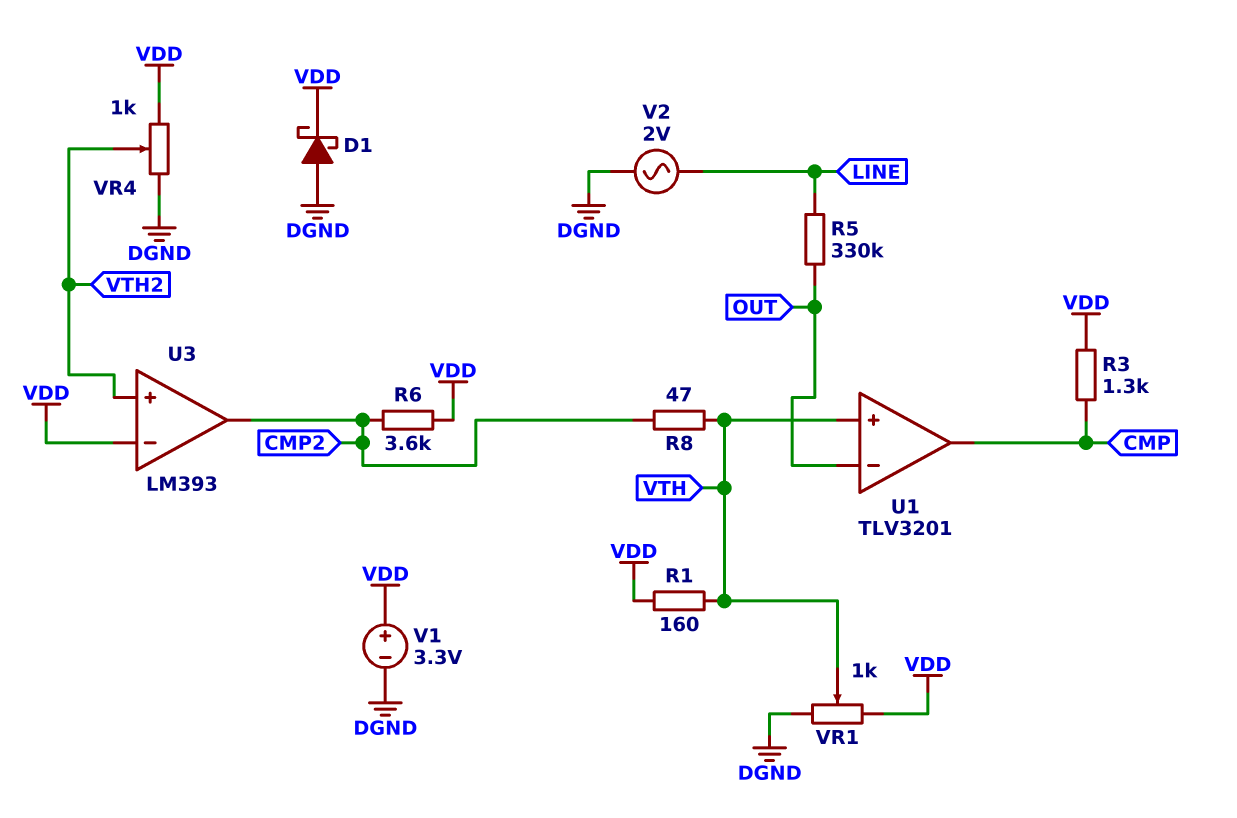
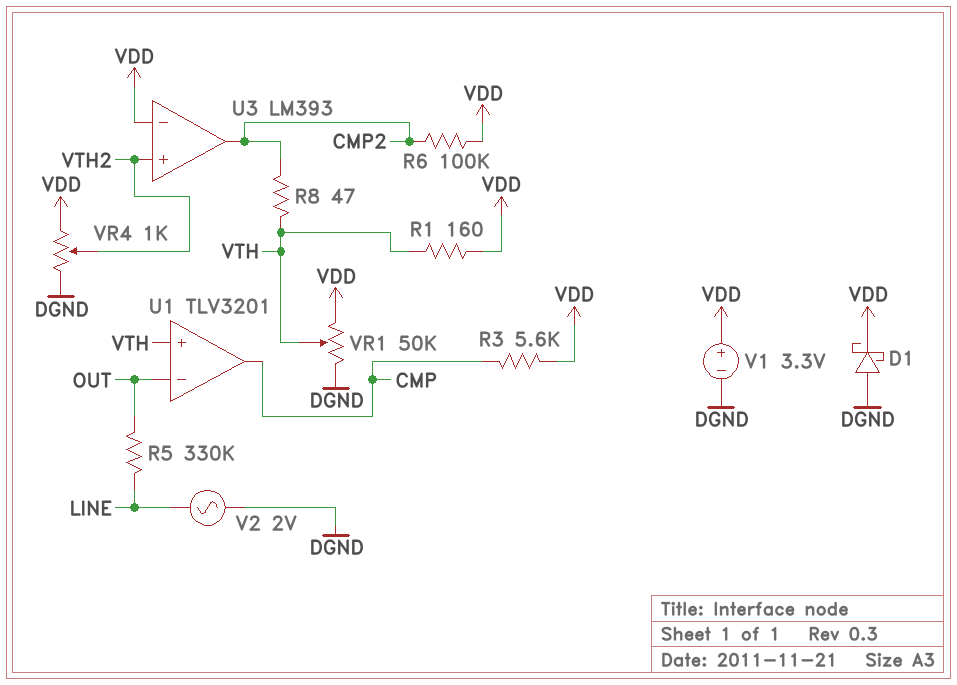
R3: 1.3k (CMP, VDD) -> 5.6k (CMP, VDD)
R6: 3.6k (CMP2, VDD) -> 100k (CMP2, VDD)
VR1: 1k (DGND, VDD, wiper VTH) -> 50k (DGND, VDD, wiper VTH)

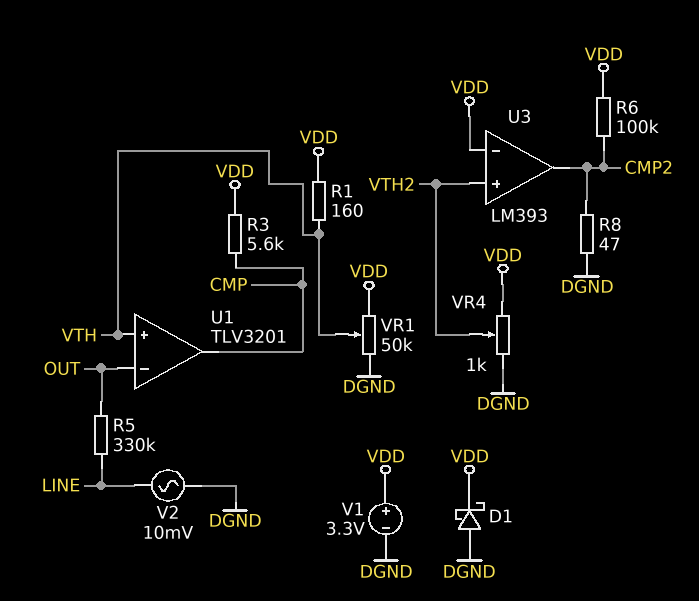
R8: 47 (CMP2, VTH) -> 47 (CMP2, DGND)
V2: AC 2V (DGND, LINE) -> AC 10mV (DGND, LINE)

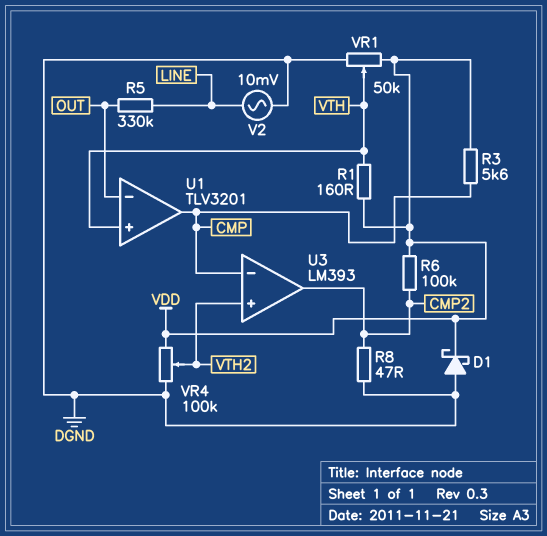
U3 pin in-: VDD -> CMP
V1: 3.3V (plus VDD, minus DGND) -> none
VR4: 1k (DGND, VDD, wiper VTH2) -> 100k (DGND, VDD, wiper VTH2)

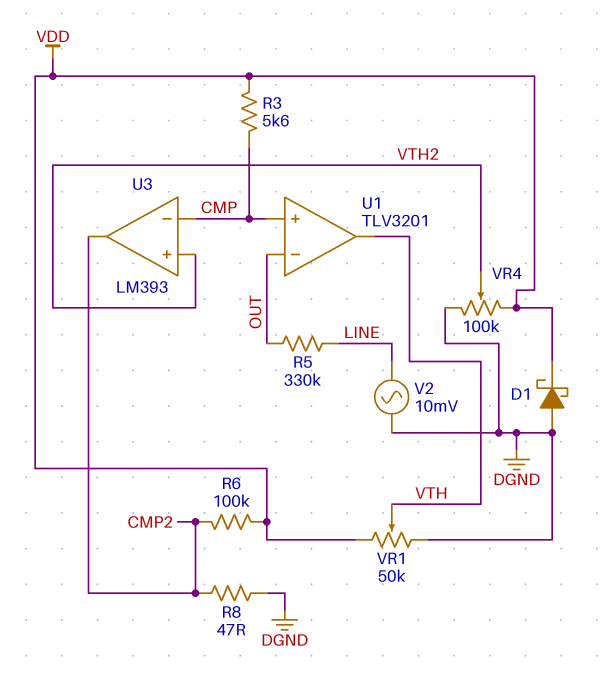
R1: 160 (VDD, VTH) -> none
U1 pin in+: VTH -> CMP
U1 pin out: CMP -> VTH

